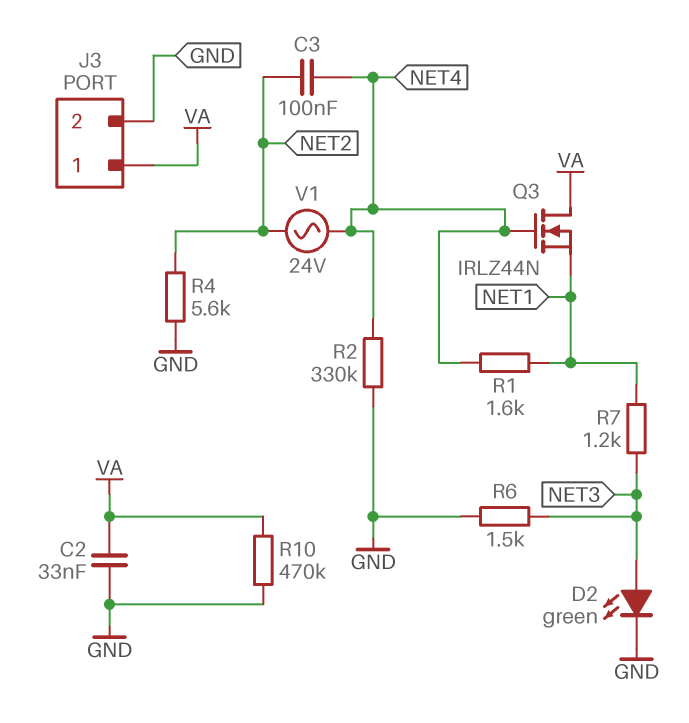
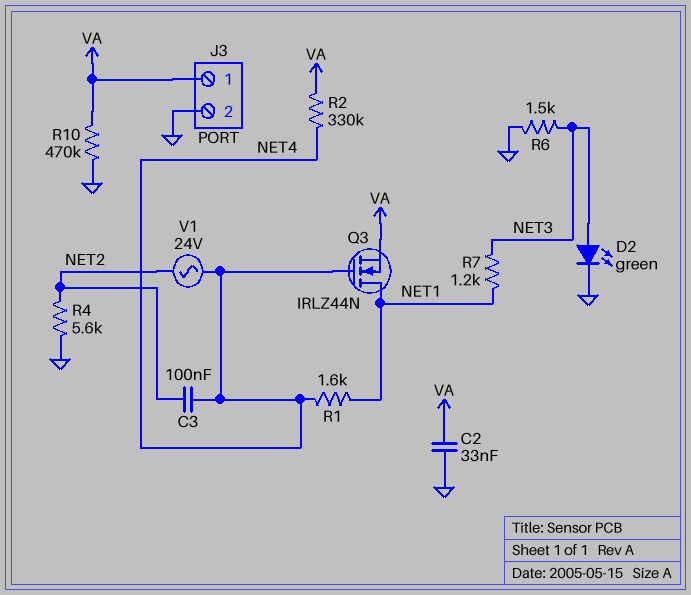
Q3: NMOS IRLZ44N (G NET4, D VA, S NET1) -> NMOS IRLZ44N (G NET4, D NET1, S VA)
R2: 330k (GND, NET4) -> 330k (NET4, VA)

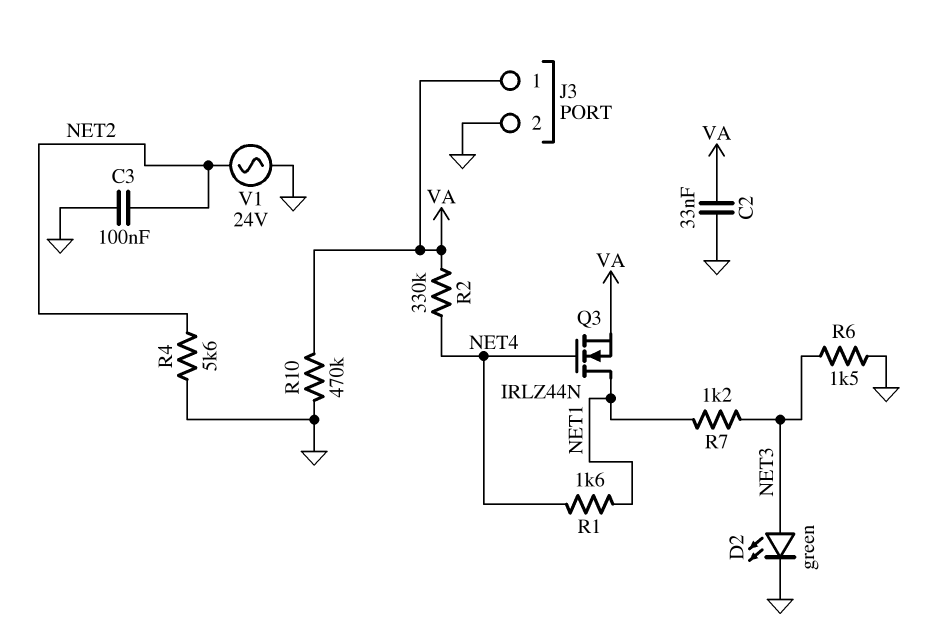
C3: 100nF (NET2, NET4) -> 100nF (GND, NET2)
V1: AC 24V (NET2, NET4) -> AC 24V (GND, NET2)

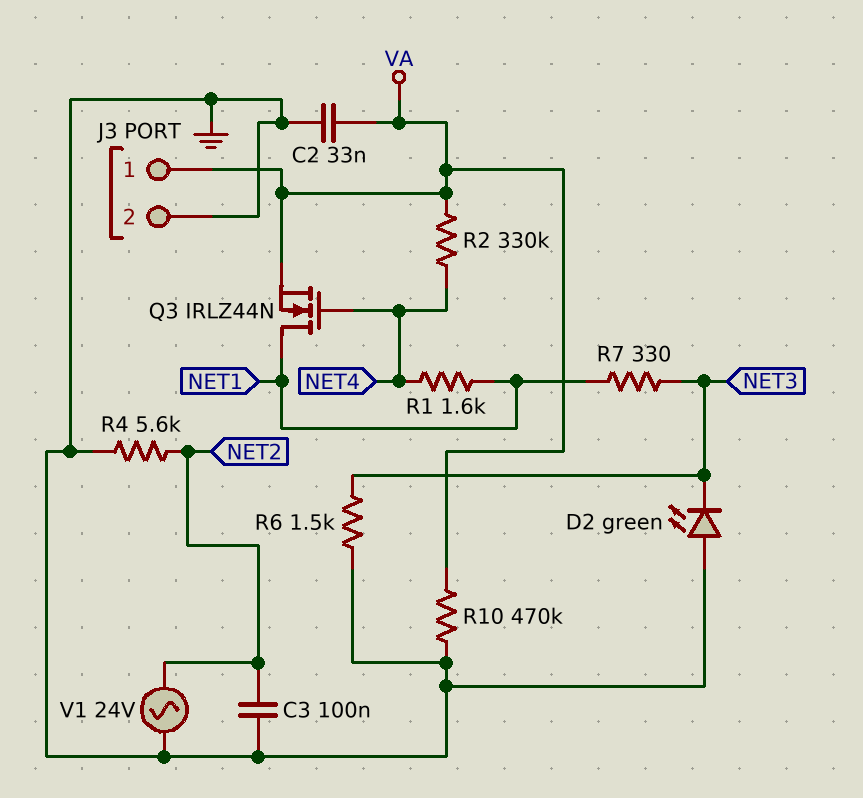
D2: LED green (A NET3, K GND) -> LED green (A GND, K NET3)
R7: 1.2k (NET1, NET3) -> 330 (NET1, NET3)

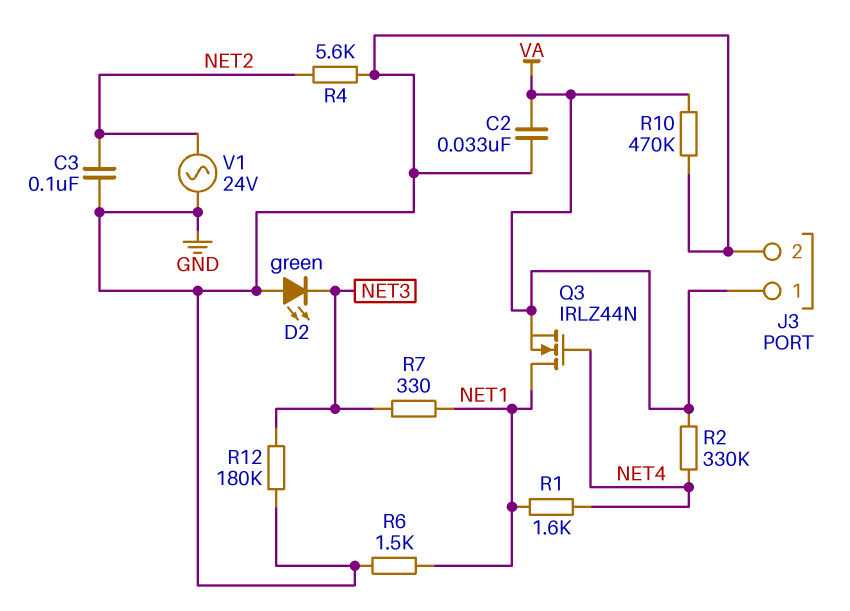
R6: 1.5k (GND, NET3) -> 1.5k (GND, NET1)
R12: none -> 180k (GND, NET3)

